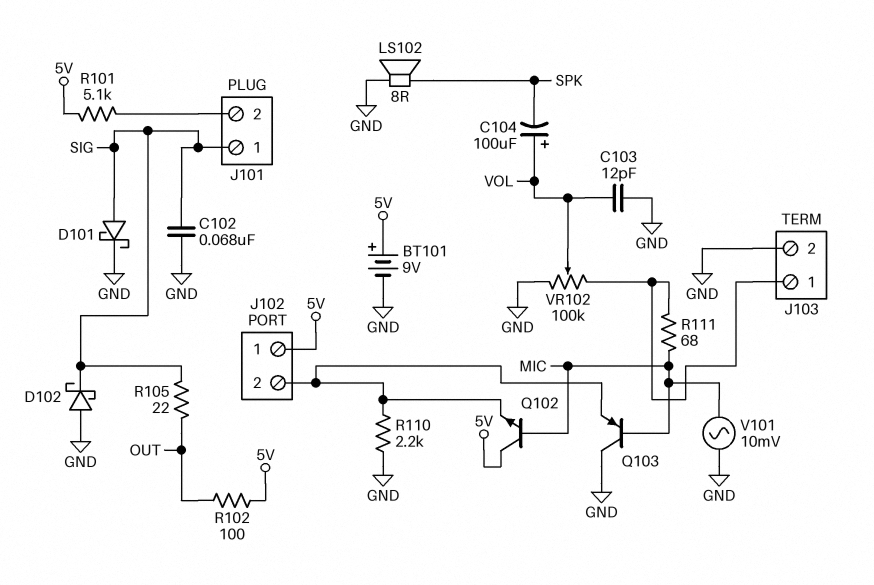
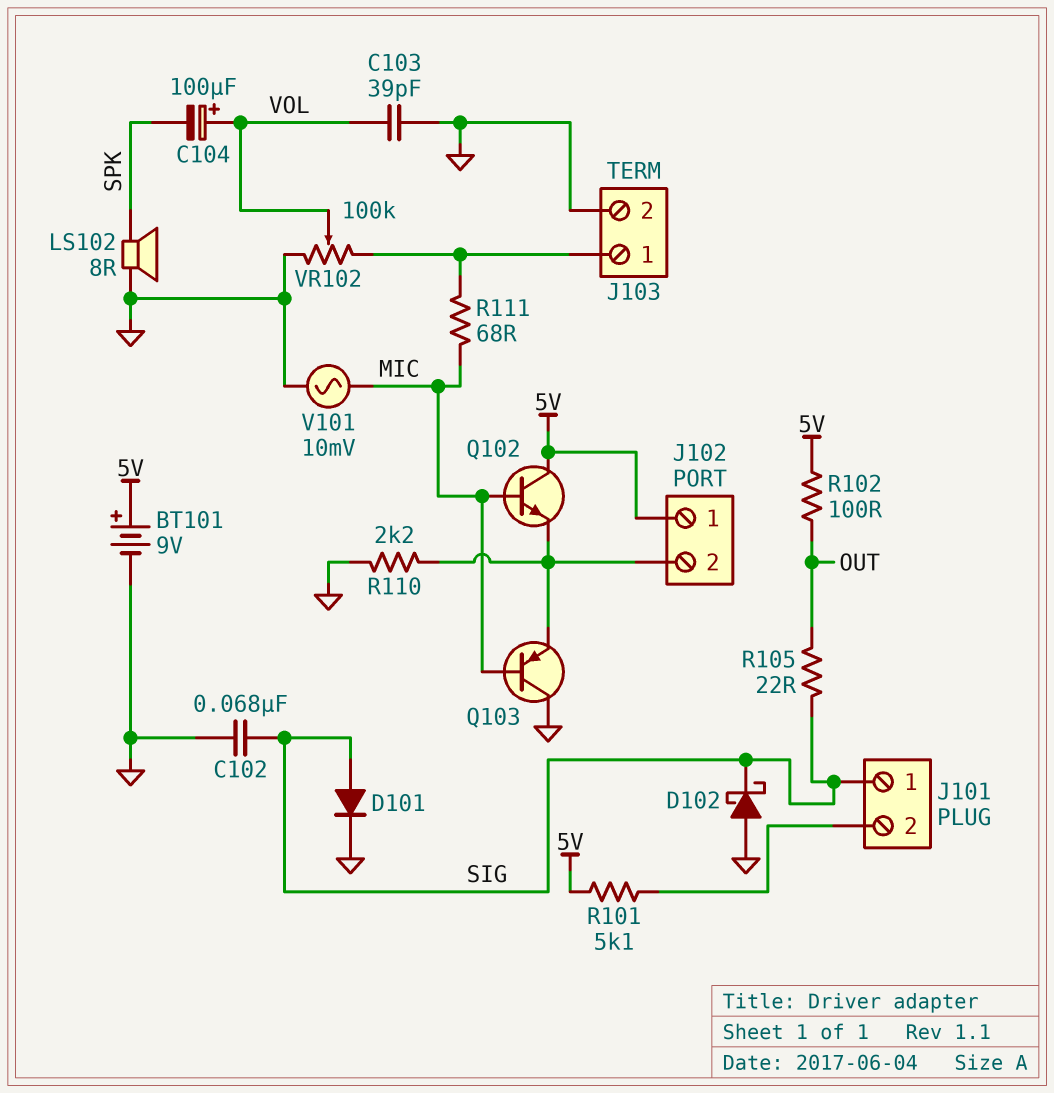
C103: 12pF (GND, VOL) -> 39pF (GND, VOL)
D101: schottky (A SIG, K GND) -> diode (A SIG, K GND)

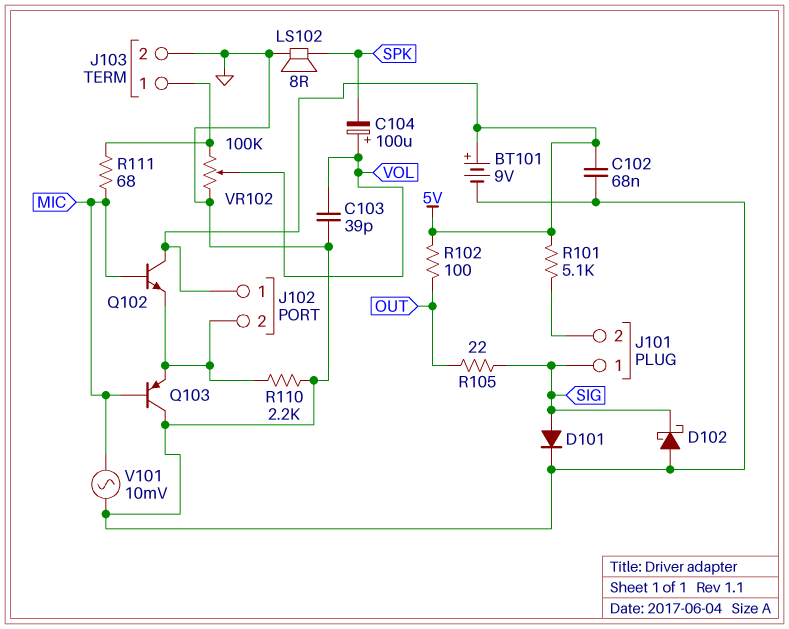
C102: 68nF (GND, SIG) -> 68nF (5V, GND)

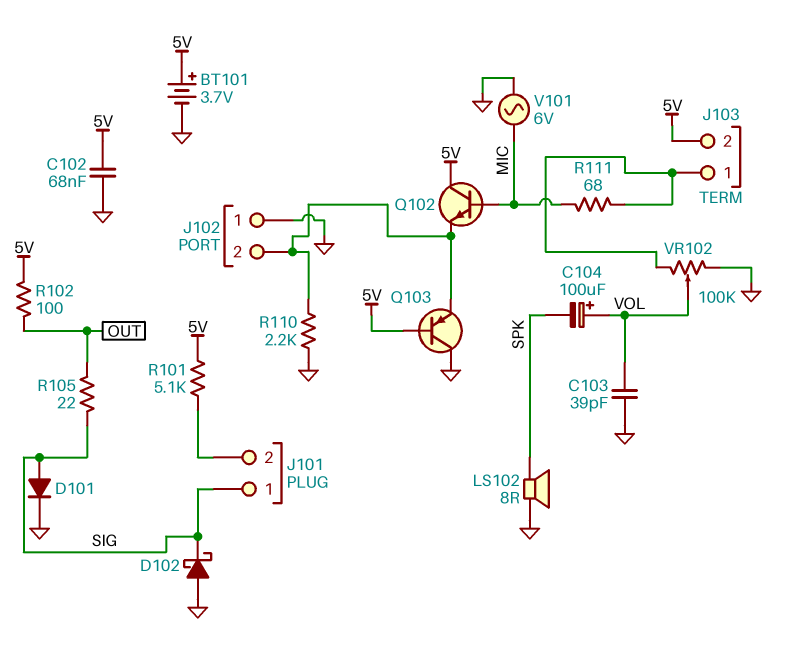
BT101: 9V (plus 5V, minus GND) -> 3.7V (plus 5V, minus GND)
J102 pin 1: 5V -> GND
J103 pin 2: GND -> 5V
Q103: PNP (B MIC, C GND, E J102/2) -> PNP (B 5V, C GND, E J102/2)
V101: AC 10mV (GND, MIC) -> AC 6V (GND, MIC)

